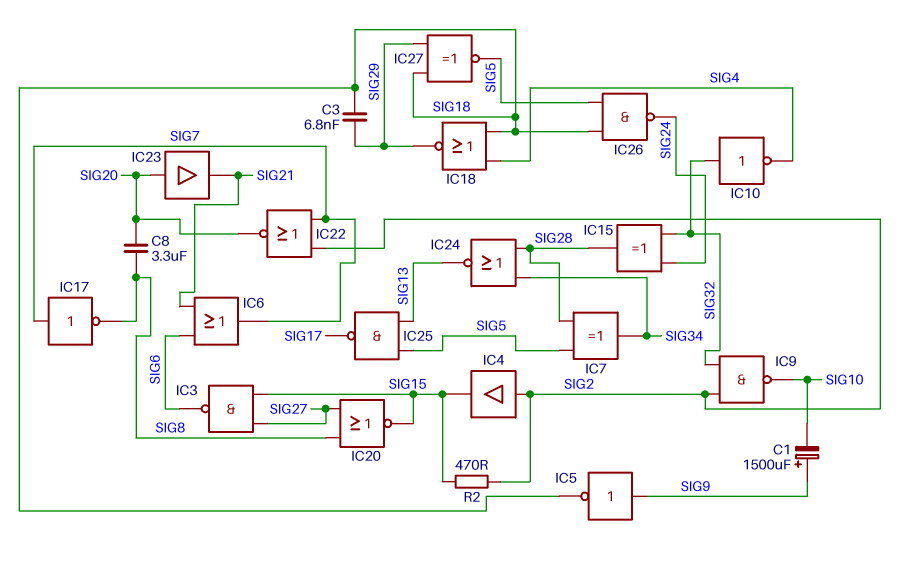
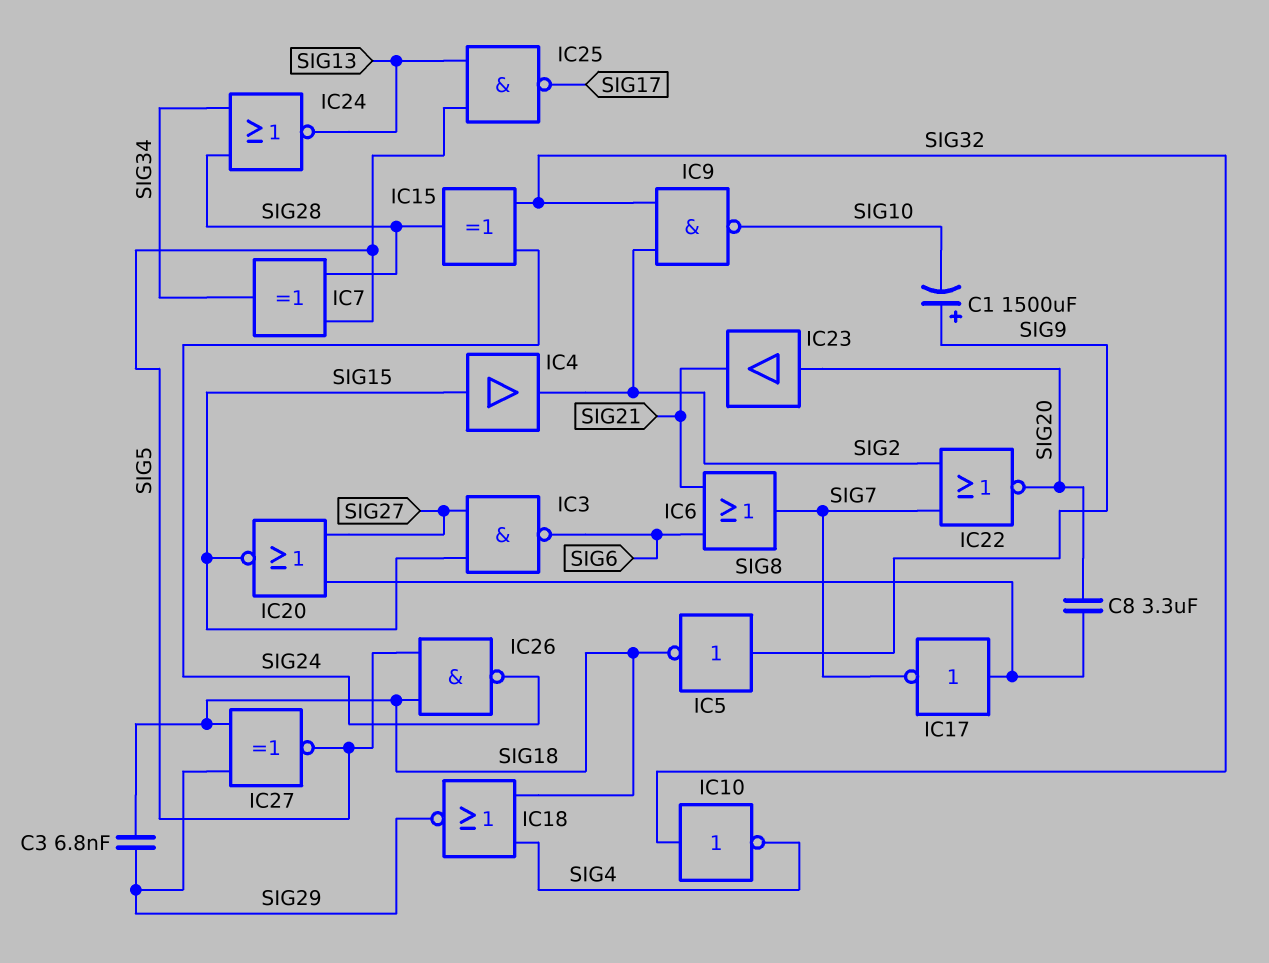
IC4: buffer (in SIG2, out SIG15) -> buffer (in SIG15, out SIG2)
IC17: NOT (in SIG7, out SIG8) -> NOT (in SIG8, out SIG7)
R2: 470 (SIG2, SIG15) -> none

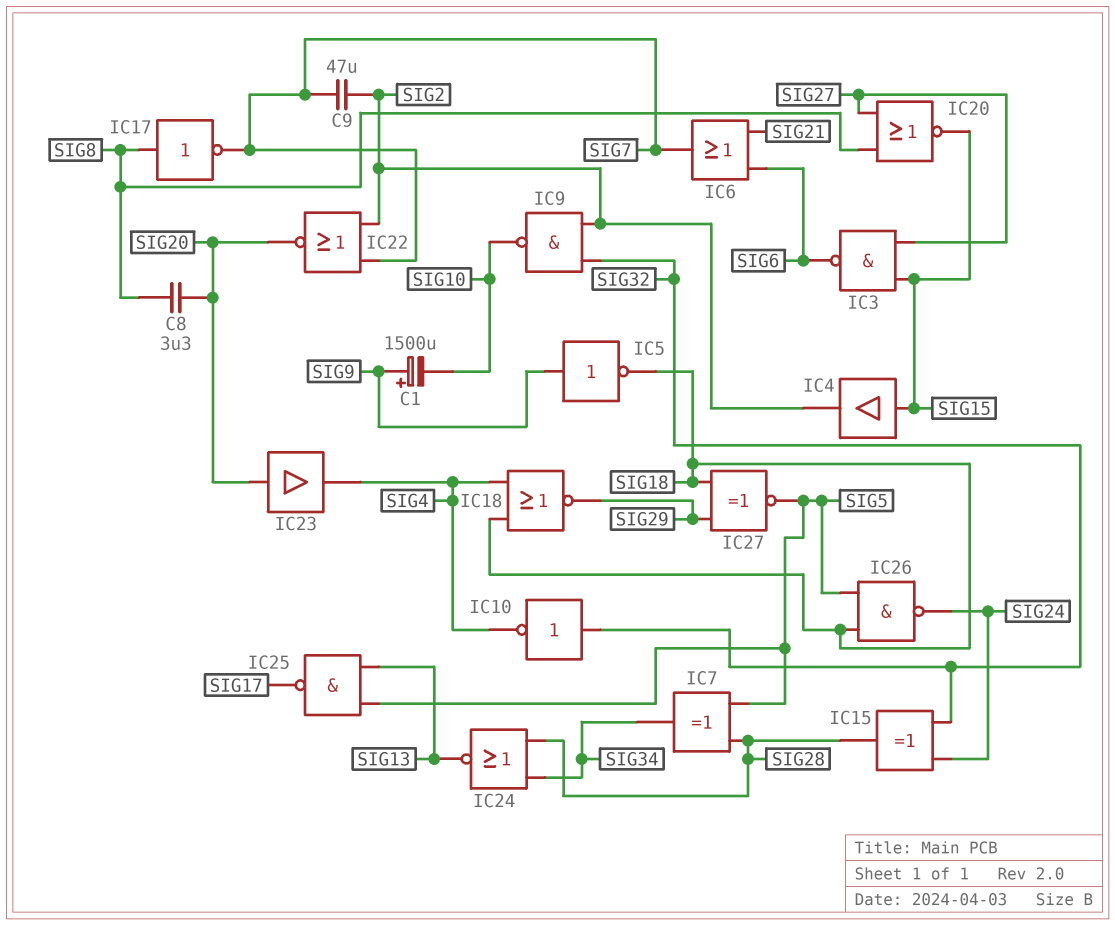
C3: 6.8nF (SIG18, SIG29) -> none
C9: none -> 47uF (SIG2, SIG7)
IC23: buffer (in SIG20, out SIG21) -> buffer (in SIG20, out SIG4)

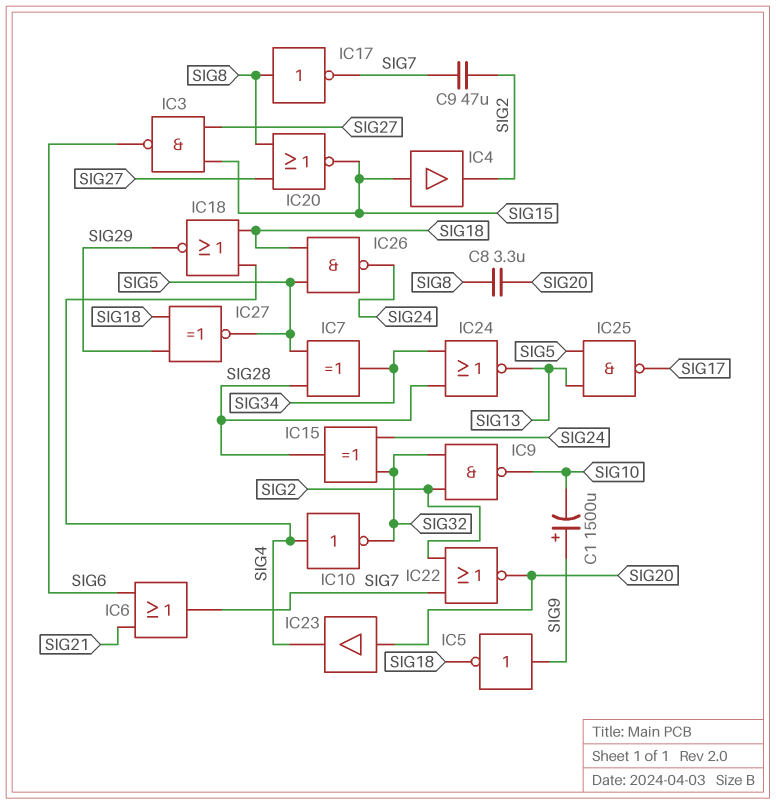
IC10: NOT (in SIG32, out SIG4) -> NOT (in SIG4, out SIG32)

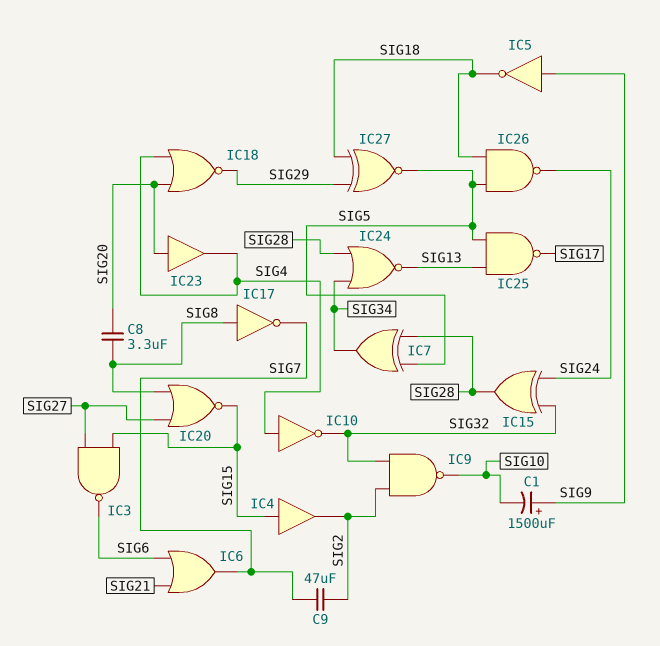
IC18: NOR (in SIG4, in SIG18, out SIG29) -> NOR (in SIG4, in SIG20, out SIG29)
IC22: NOR (in SIG2, in SIG7, out SIG20) -> none

